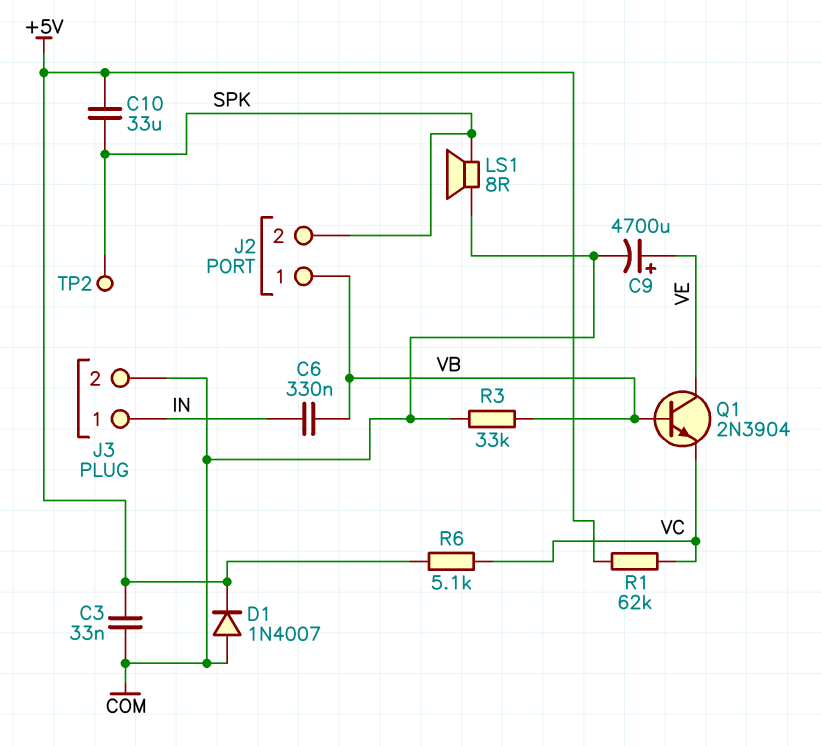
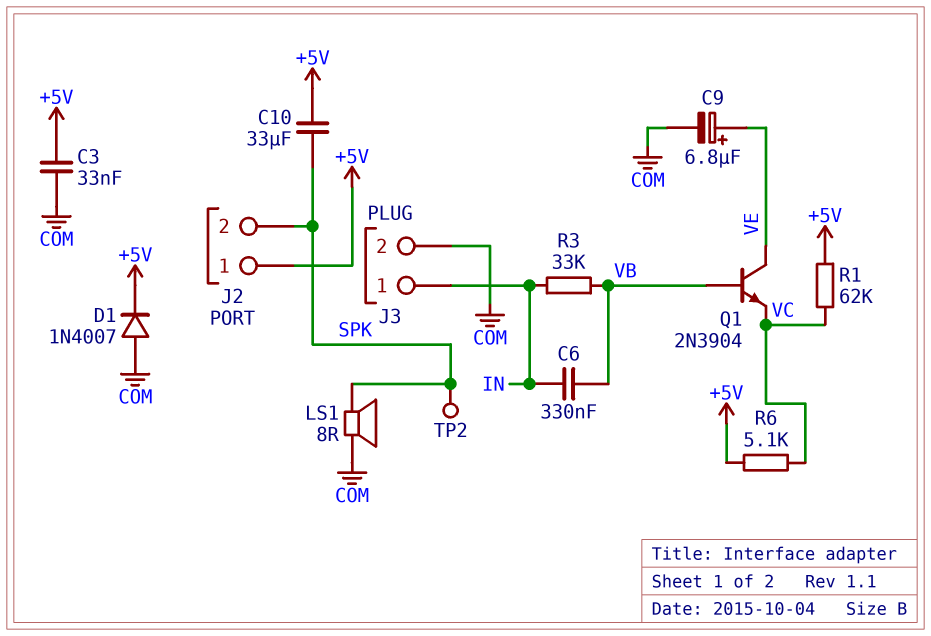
C9: 4700uF (plus VE, minus COM) -> 6.8uF (plus VE, minus COM)
J2 pin 1: VB -> +5V
R3: 33k (COM, VB) -> 33k (IN, VB)

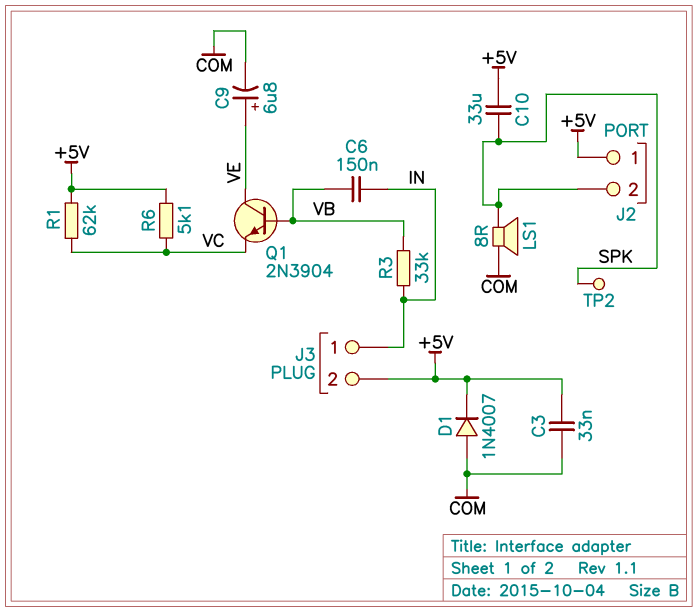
C6: 330nF (IN, VB) -> 150nF (IN, VB)
J3 pin 2: COM -> +5V

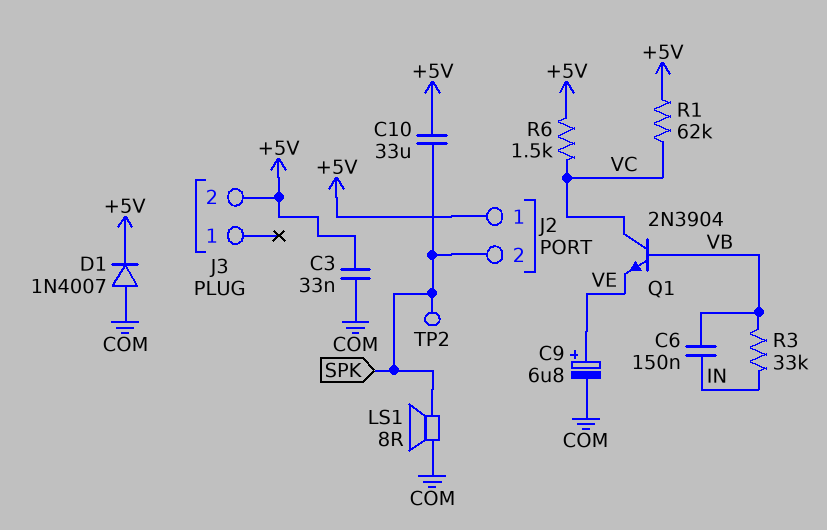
J3 pin 1: IN -> none
Q1: NPN 2N3904 (B VB, C VE, E VC) -> NPN 2N3904 (B VB, C VC, E VE)
R6: 5.1k (+5V, VC) -> 1.5k (+5V, VC)

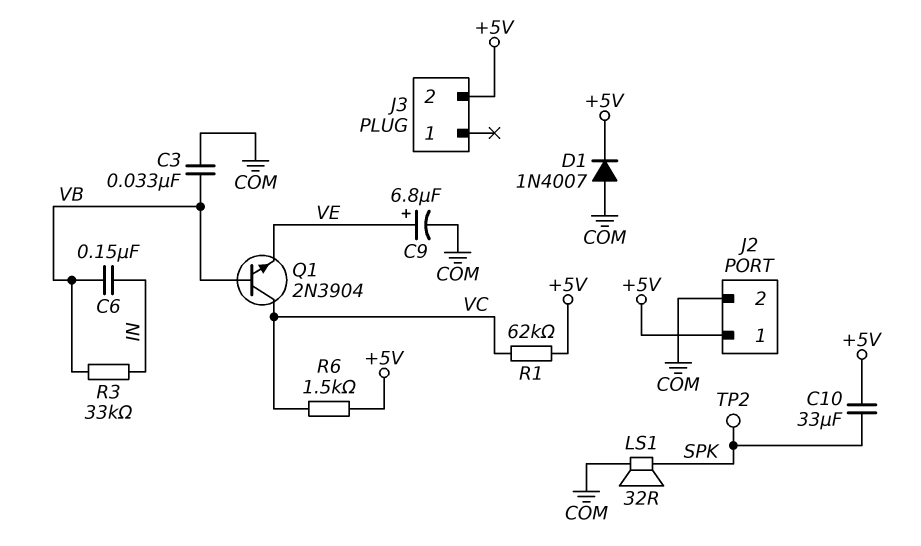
C3: 33nF (+5V, COM) -> 33nF (COM, VB)
J2 pin 2: SPK -> COM
LS1: speaker 8R (COM, SPK) -> speaker 32R (COM, SPK)

